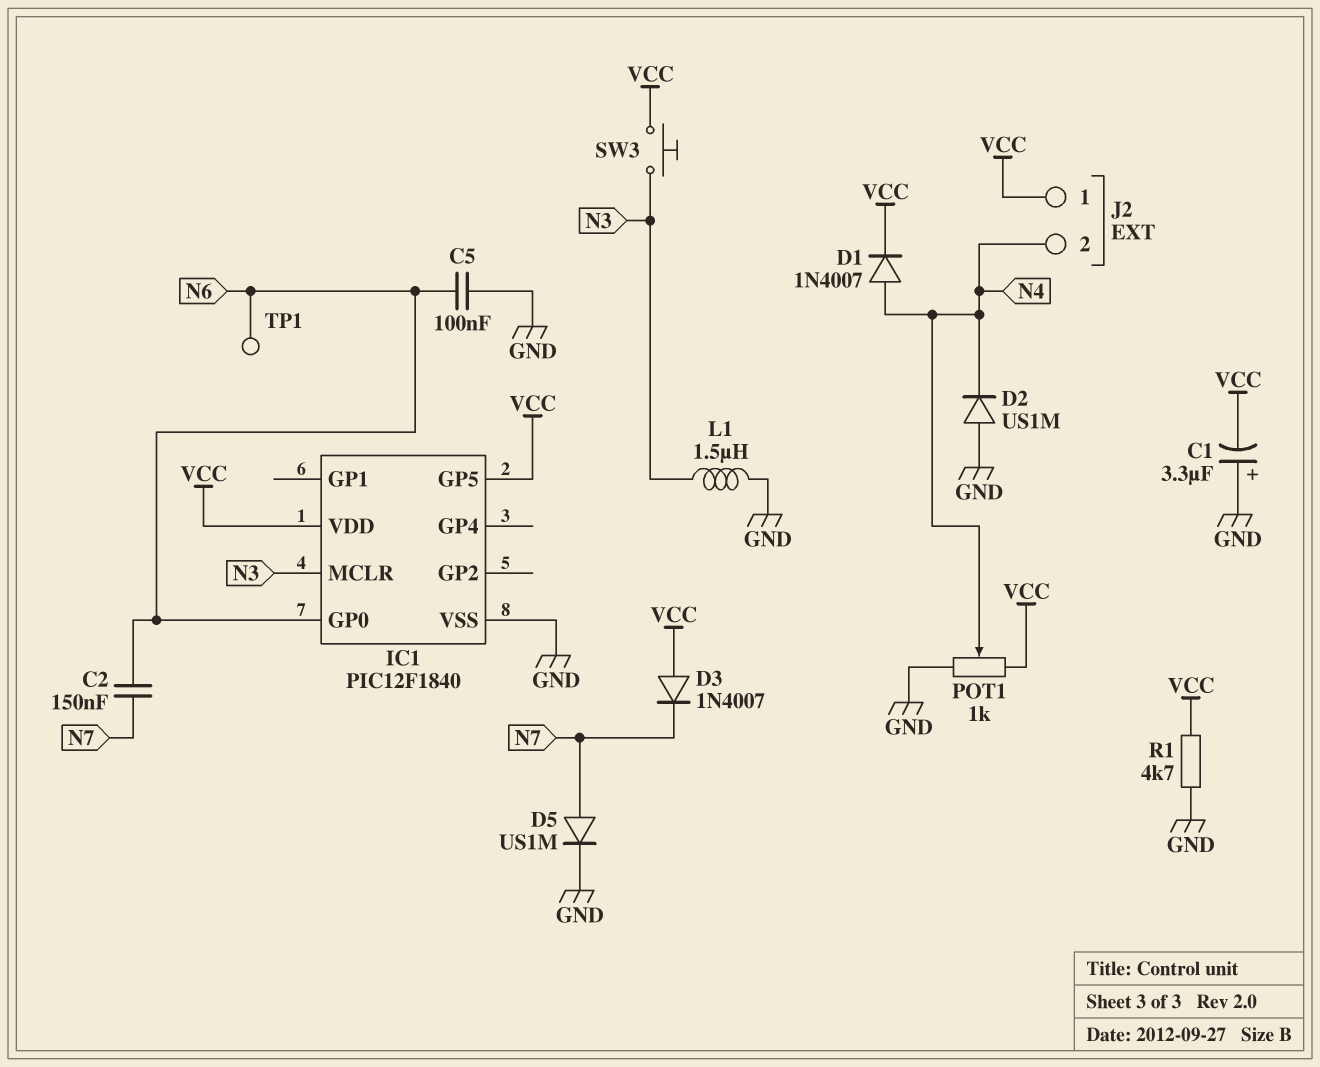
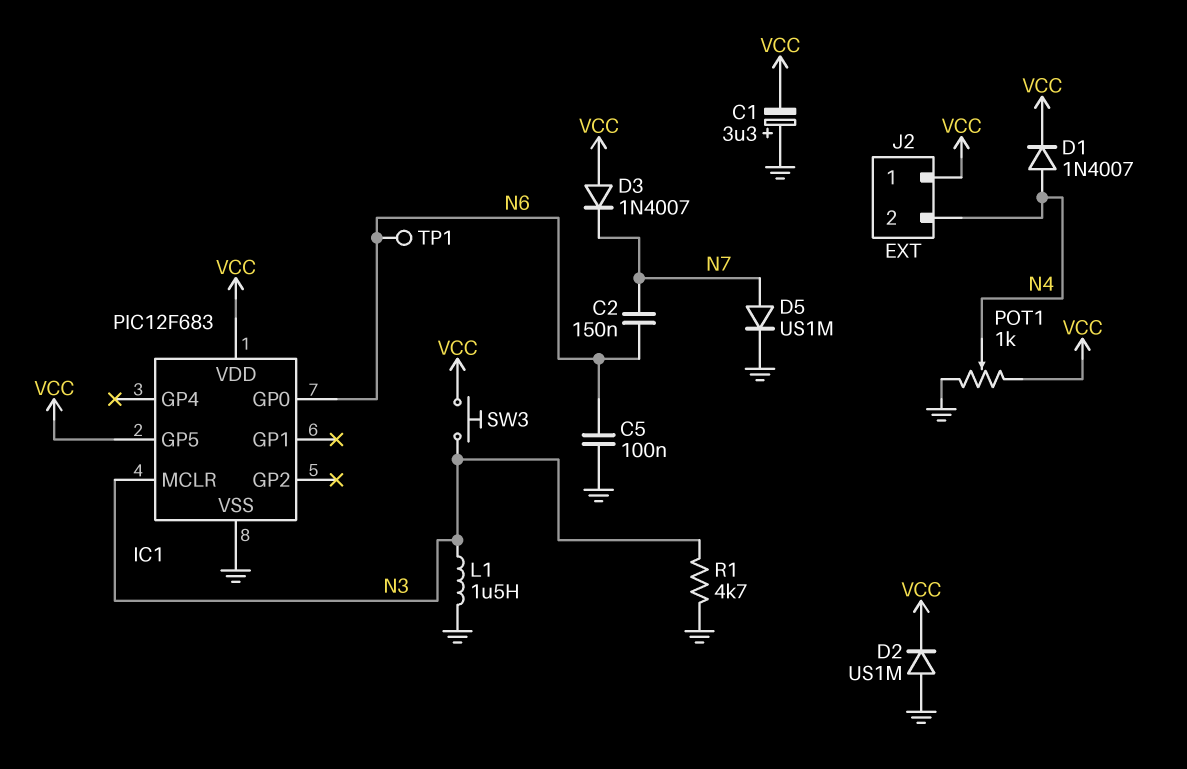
D2: diode US1M (A GND, K N4) -> diode US1M (A GND, K VCC)
IC1: PIC12F1840 -> PIC12F683
R1: 4.7k (GND, VCC) -> 4.7k (GND, N3)

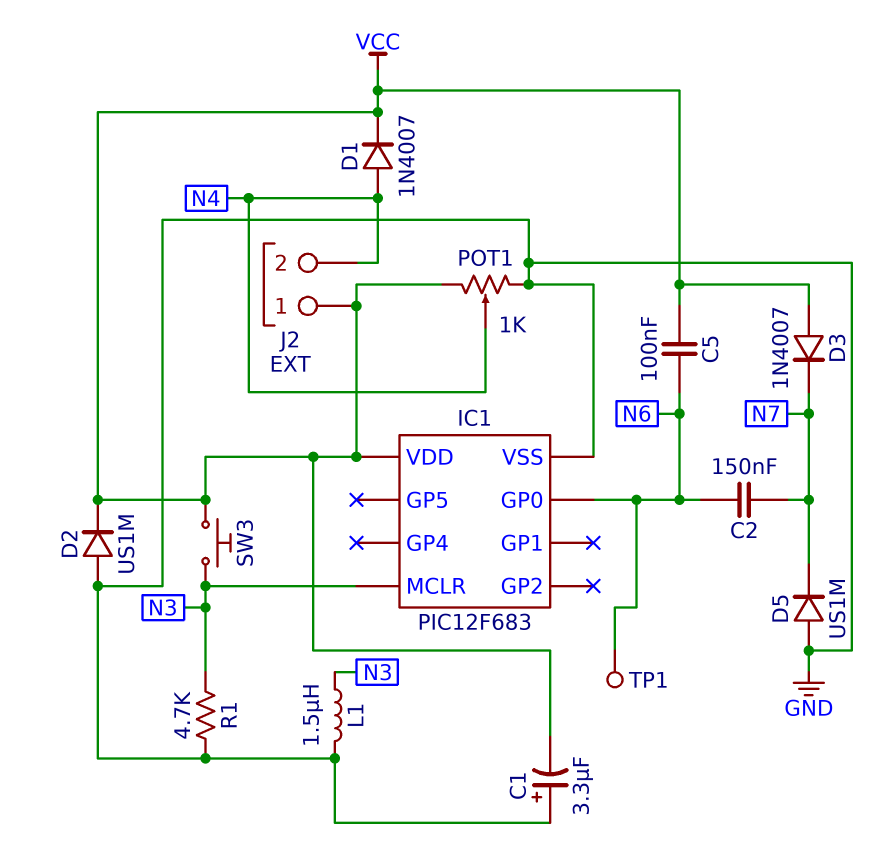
C5: 100nF (GND, N6) -> 100nF (N6, VCC)
D5: diode US1M (A N7, K GND) -> diode US1M (A GND, K N7)
IC1 pin GP5: VCC -> none

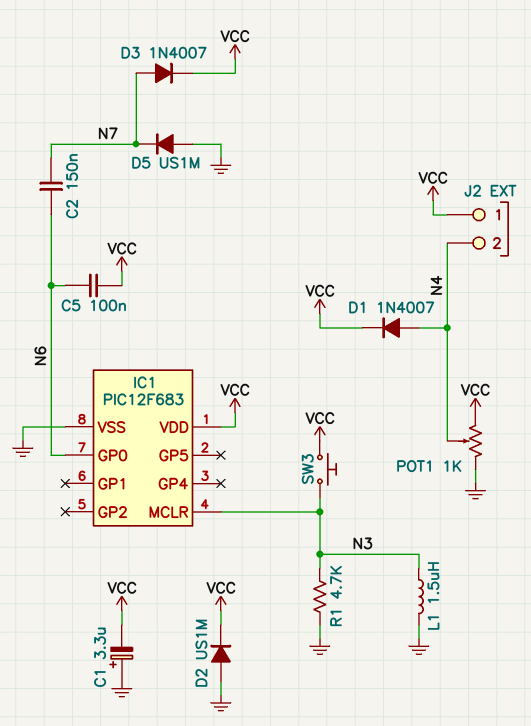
D3: diode 1N4007 (A VCC, K N7) -> diode 1N4007 (A N7, K VCC)
TP1: test point (N6) -> none

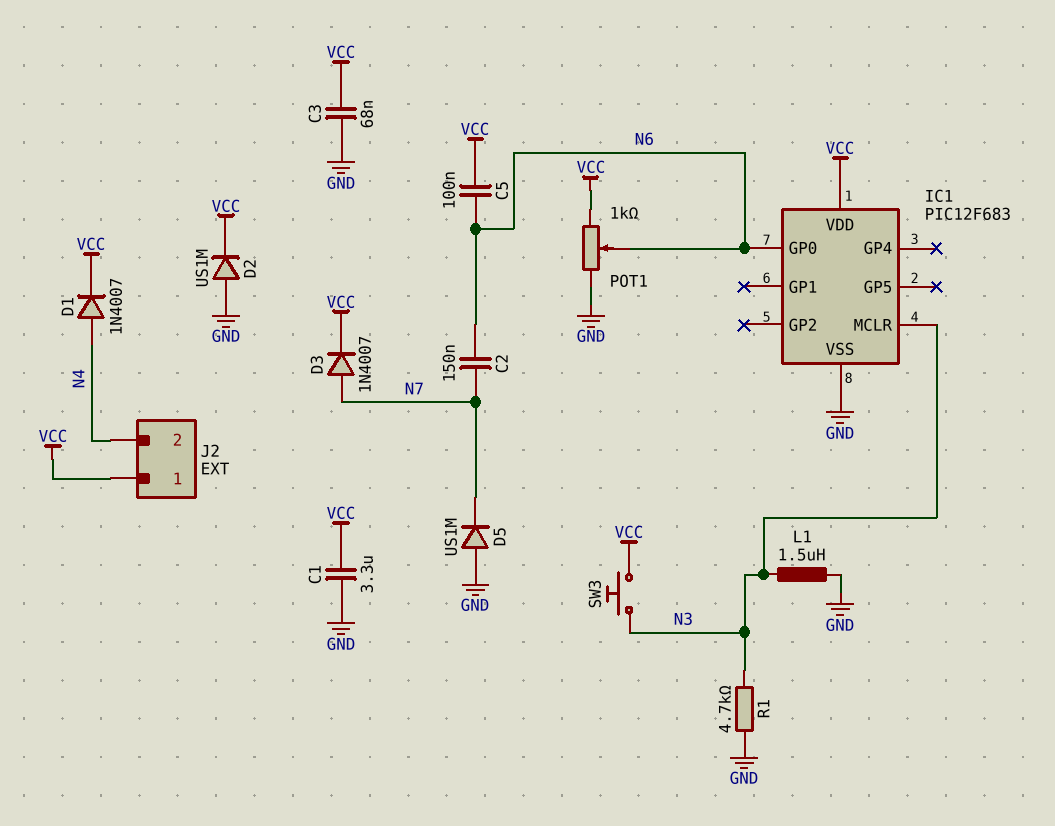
C1: 3.3uF (plus GND, minus VCC) -> 3.3uF (GND, VCC)
C3: none -> 68nF (GND, VCC)
POT1: 1k (GND, VCC, wiper N4) -> 1k (GND, VCC, wiper N6)

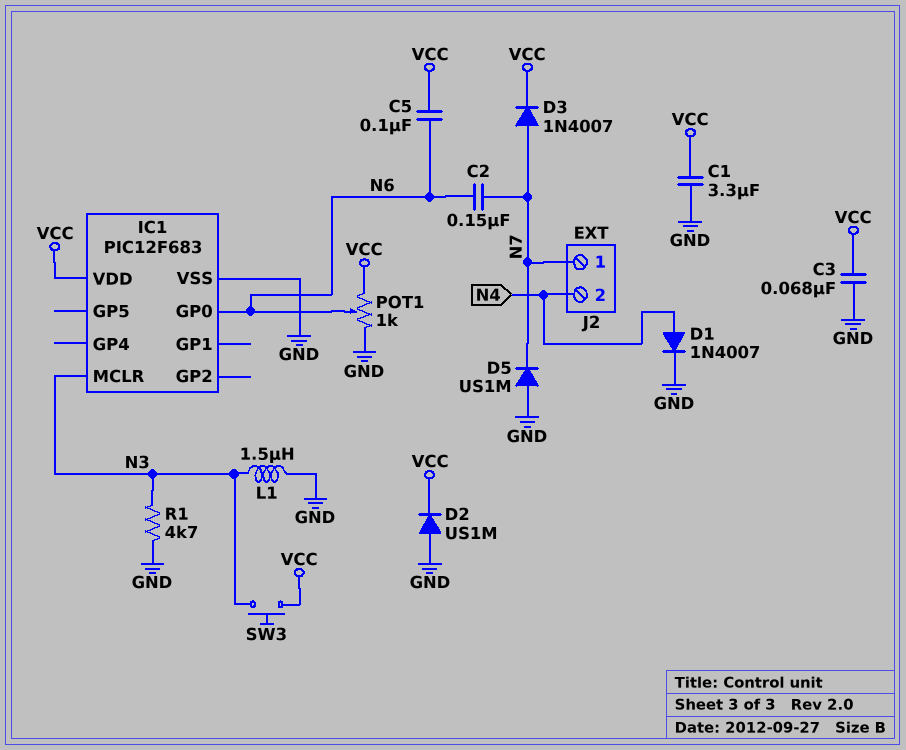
D1: diode 1N4007 (A N4, K VCC) -> diode 1N4007 (A N4, K GND)
J2 pin 1: VCC -> N7

